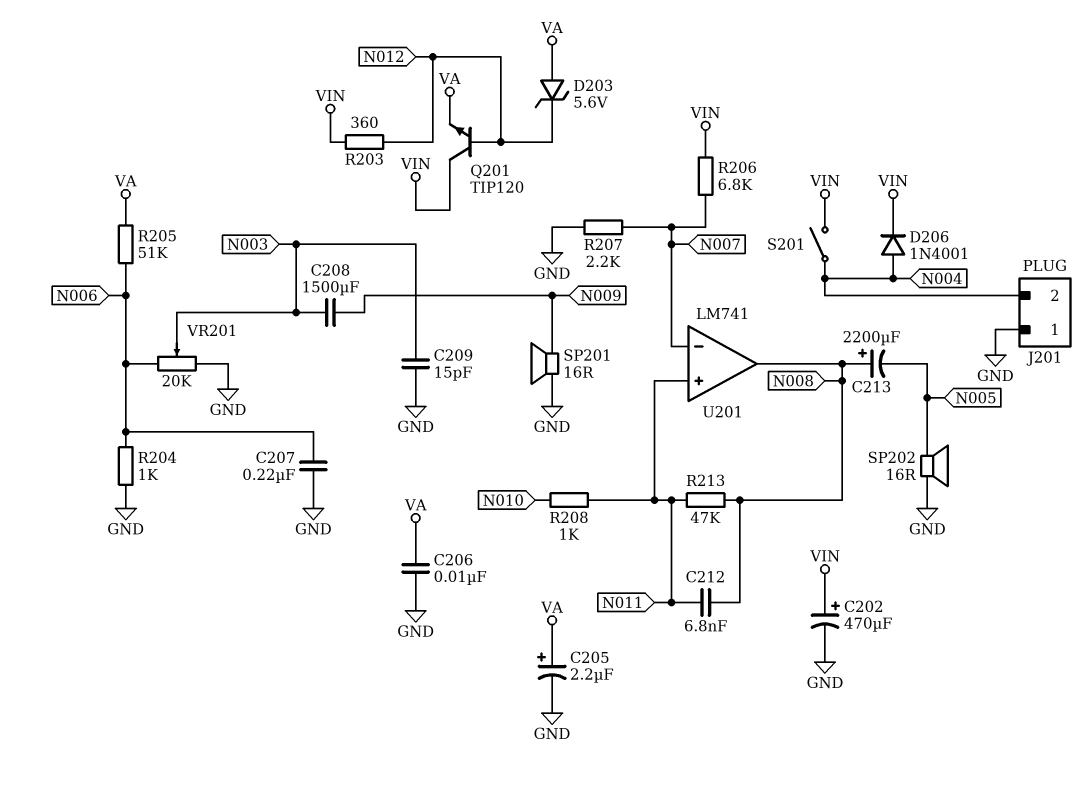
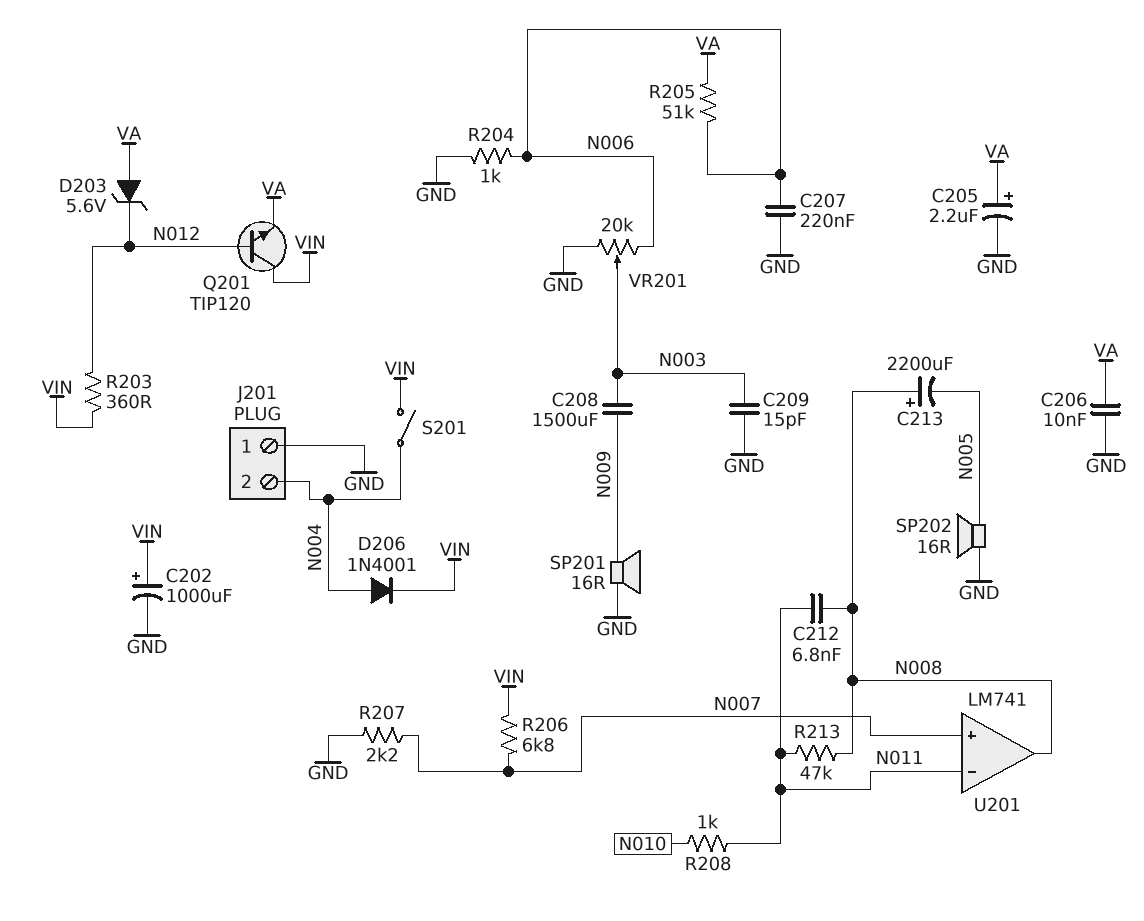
C202: 470uF (plus VIN, minus GND) -> 1000uF (plus VIN, minus GND)
U201 pin in+: N011 -> N007
U201 pin in-: N007 -> N011

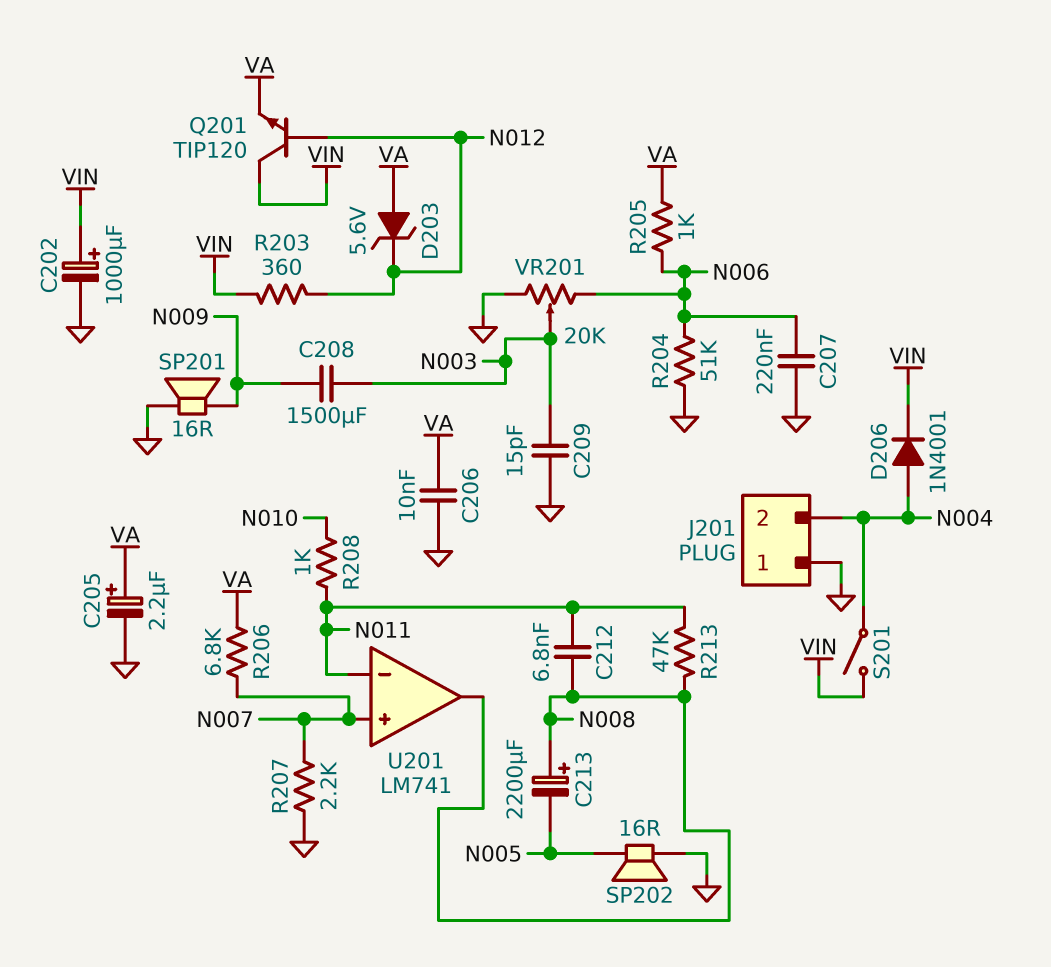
R204: 1k (GND, N006) -> 51k (GND, N006)
R205: 51k (N006, VA) -> 1k (N006, VA)
R206: 6.8k (N007, VIN) -> 6.8k (N007, VA)

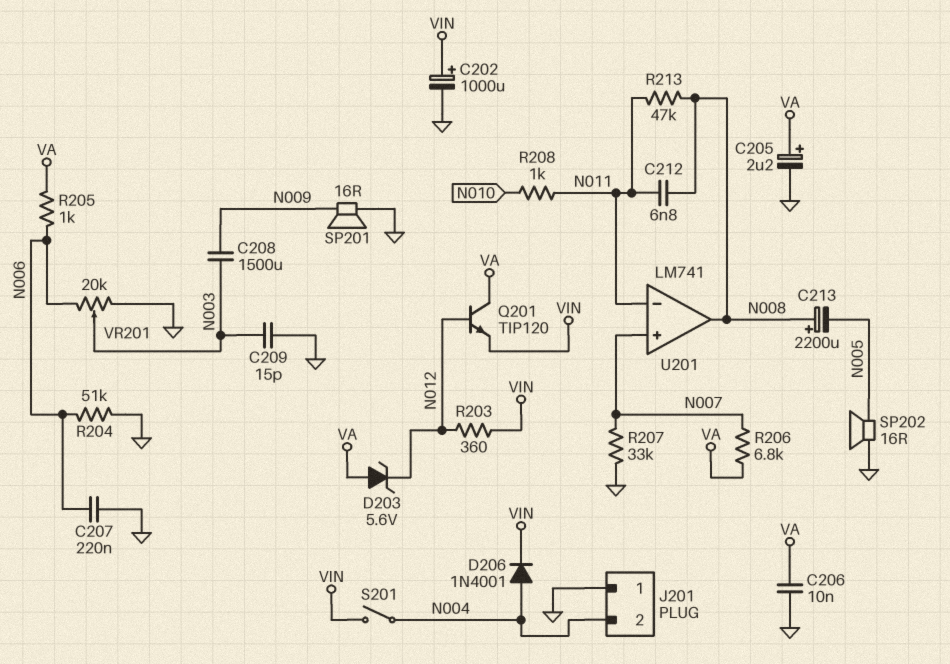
Q201: NPN TIP120 (B N012, C VIN, E VA) -> NPN TIP120 (B N012, C VA, E VIN)
R207: 2.2k (GND, N007) -> 33k (GND, N007)

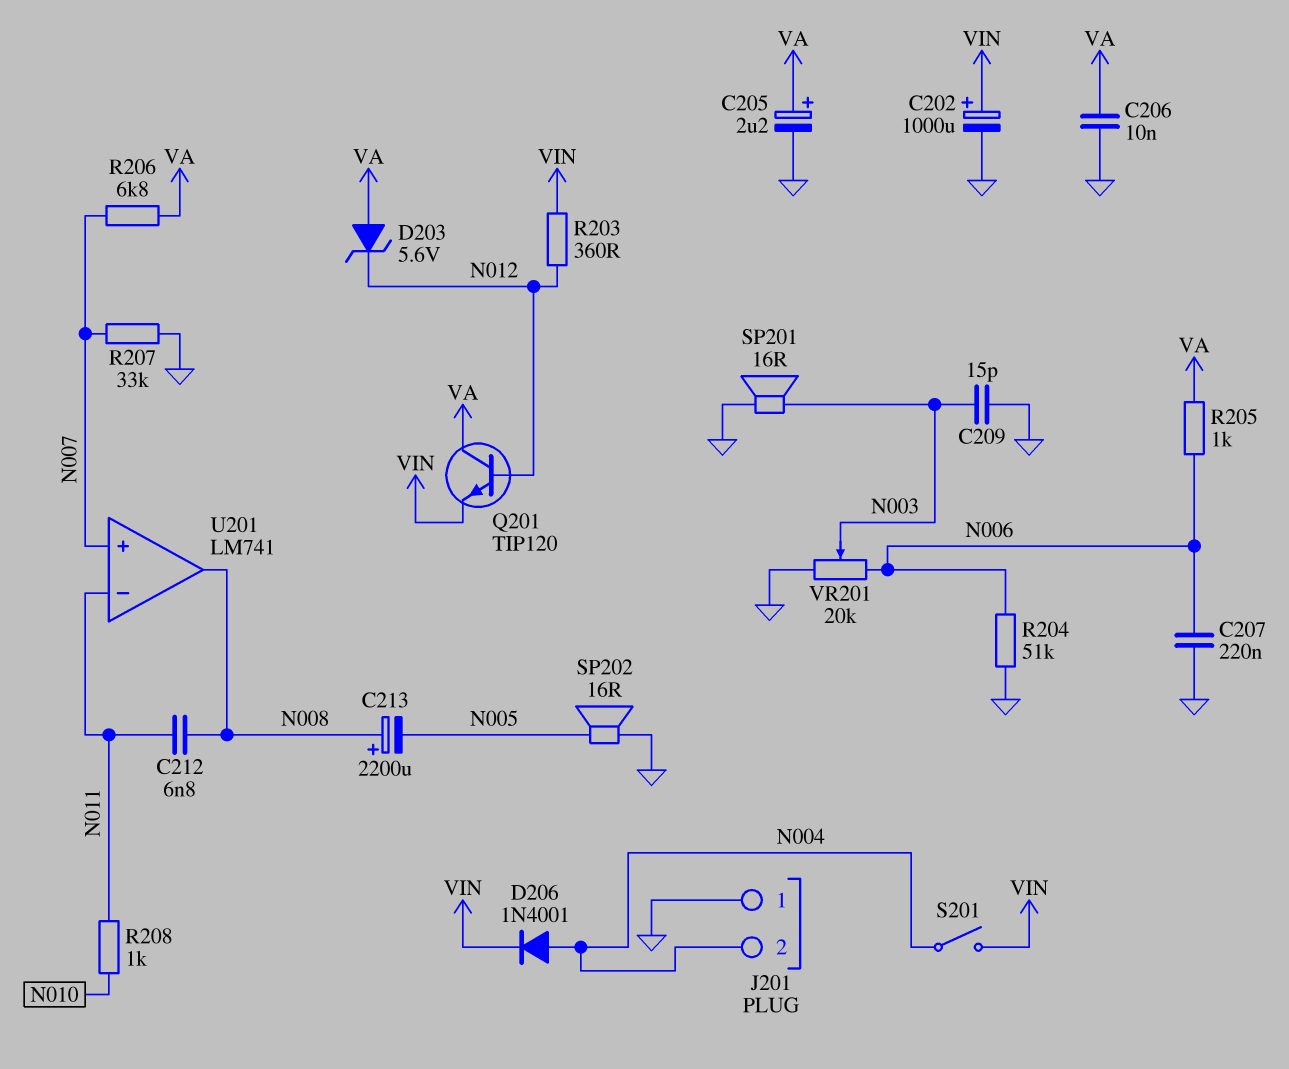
C208: 1500uF (N003, N009) -> none
R213: 47k (N008, N011) -> none
SP201: speaker 16R (GND, N009) -> speaker 16R (GND, N003)

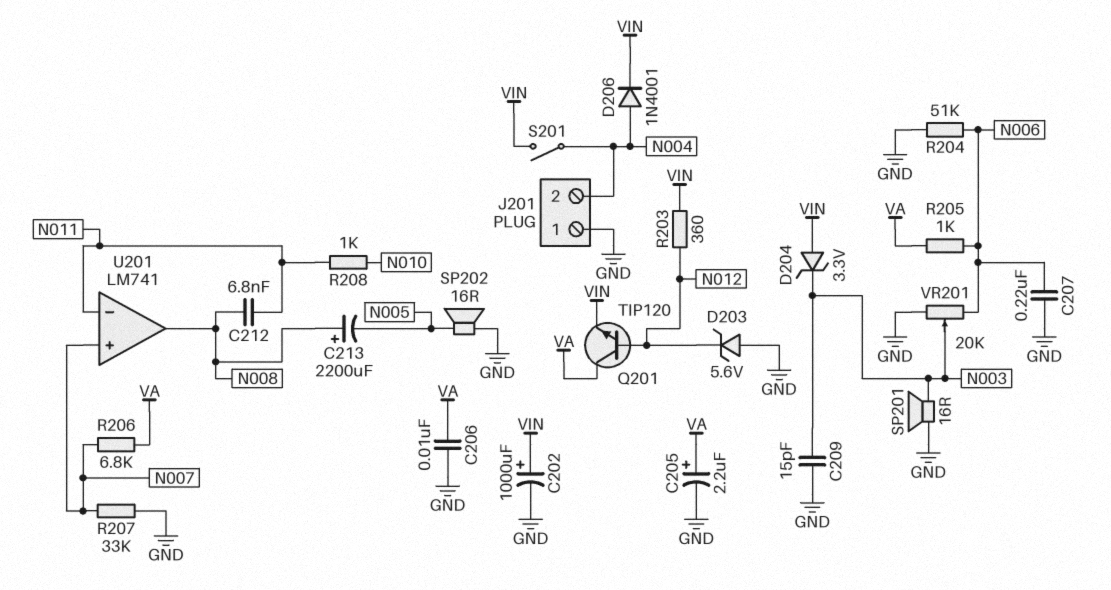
D203: zener 5.6V (A VA, K N012) -> zener 5.6V (A GND, K N012)
D204: none -> zener 3.3V (A VIN, K N003)

